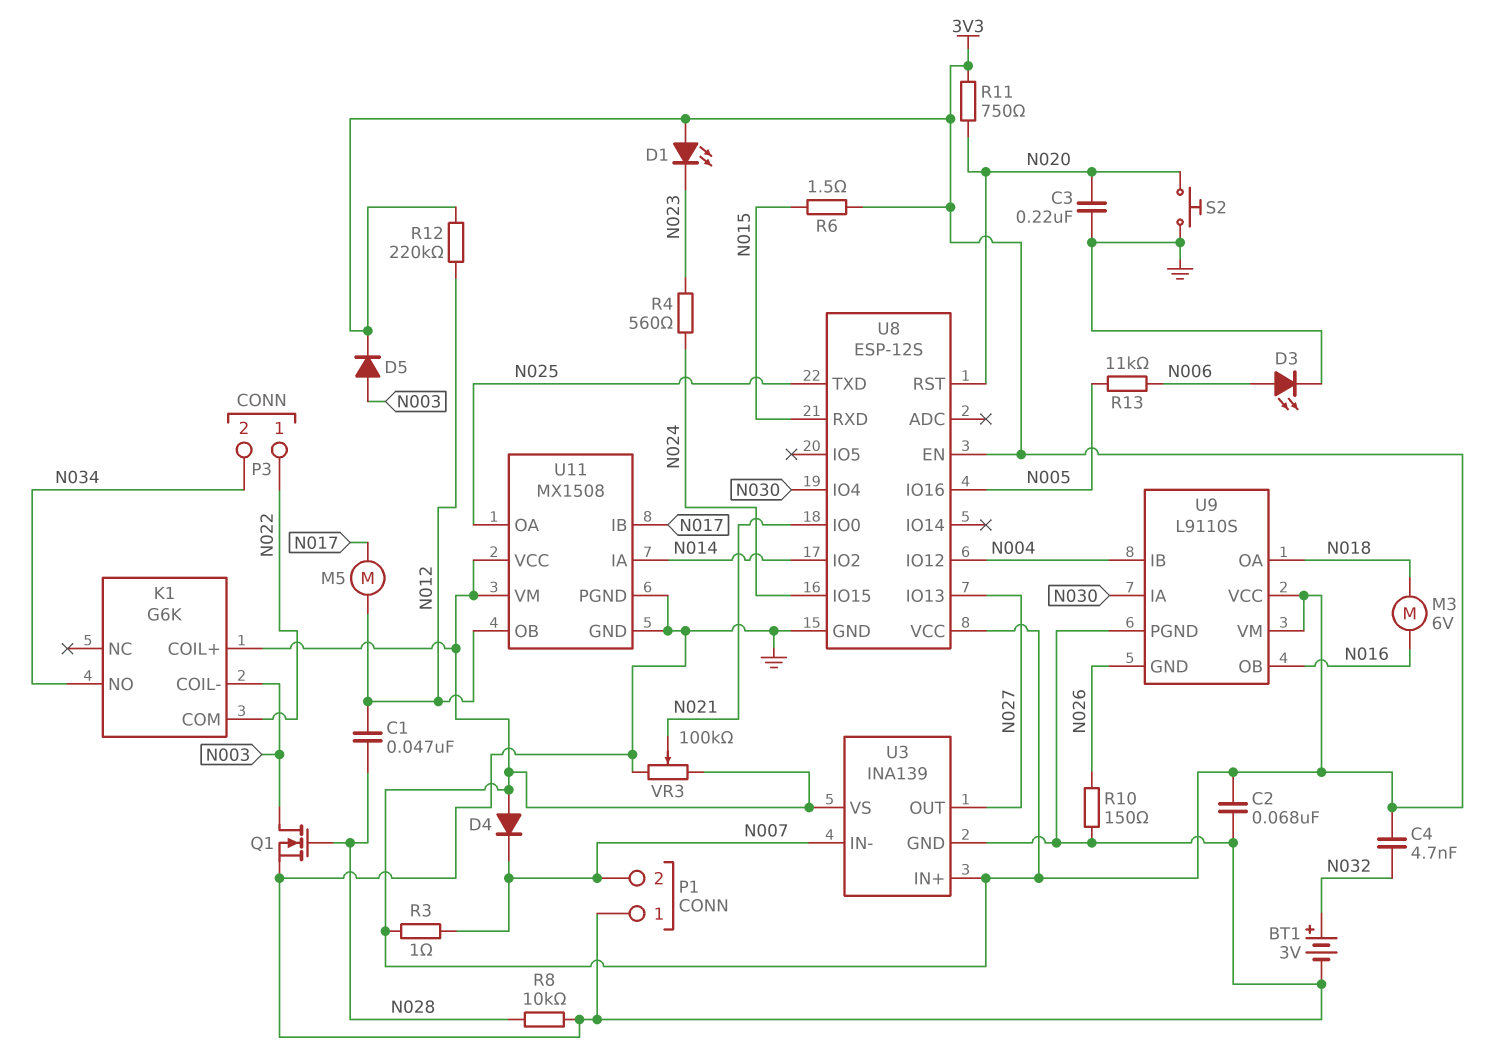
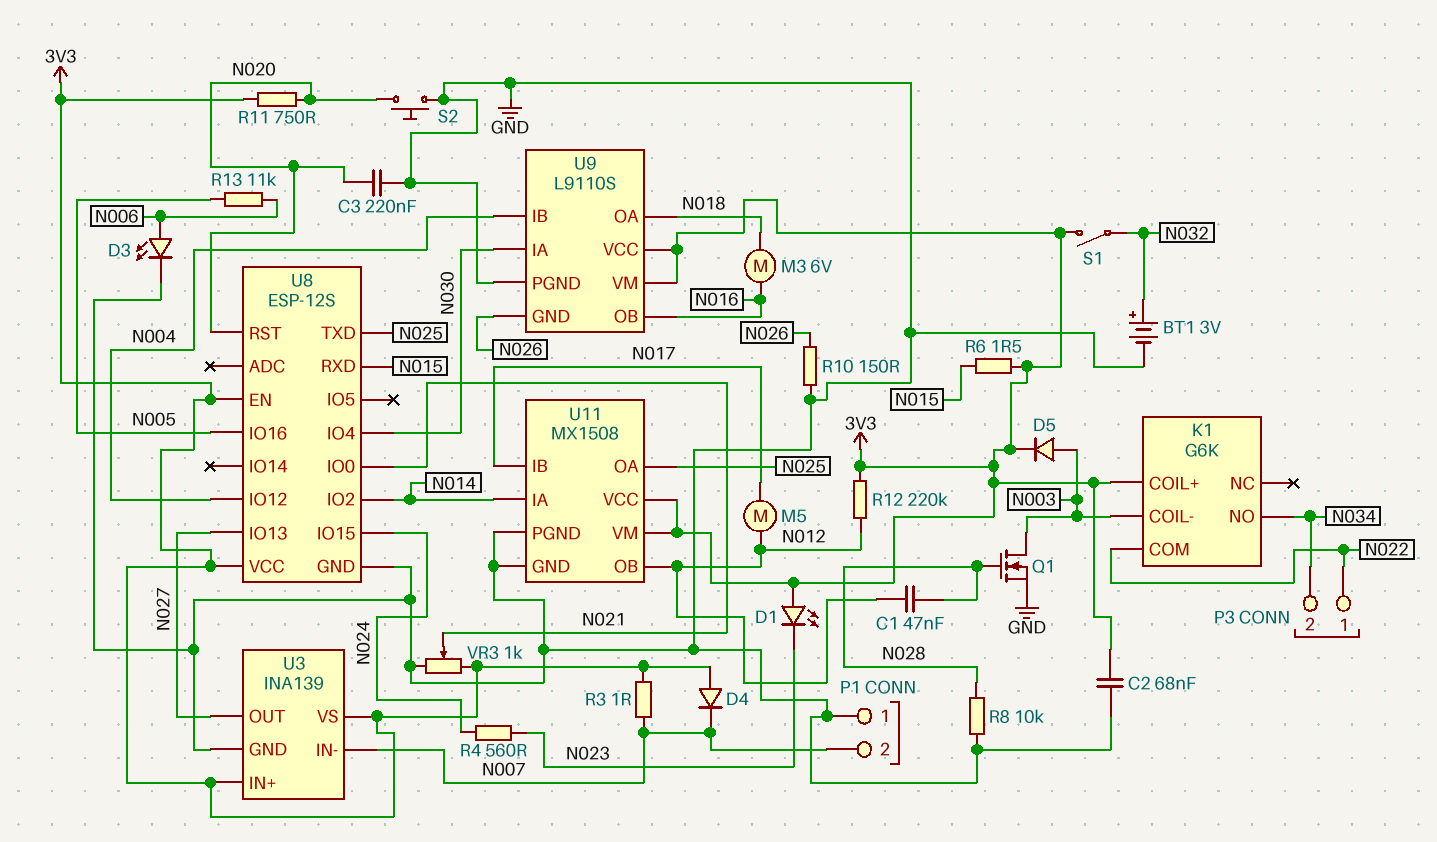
C4: 4.7nF (3V3, N032) -> none
S1: none -> switch (3V3, N032)
VR3: 100k (3V3, GND, wiper N021) -> 1k (3V3, GND, wiper N021)

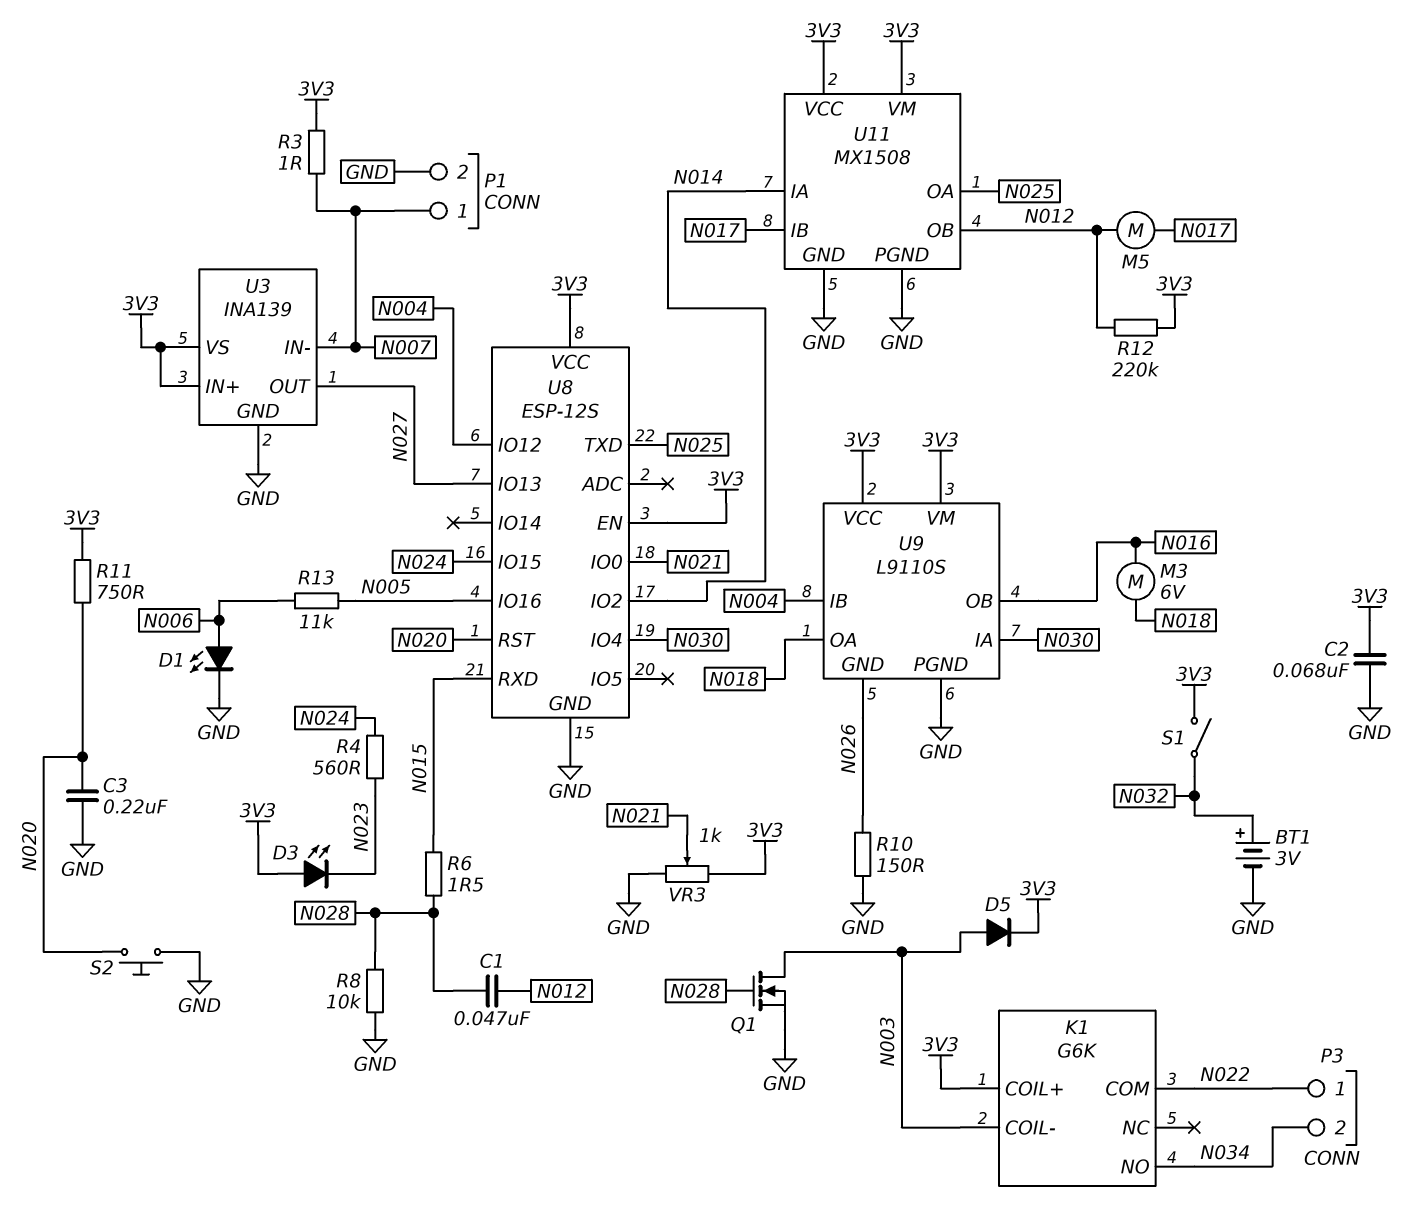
D1: LED (A 3V3, K N023) -> LED (A N006, K GND)
D3: LED (A N006, K GND) -> LED (A 3V3, K N023)
D4: diode (A 3V3, K N007) -> none
P1 pin 1: GND -> N007
P1 pin 2: N007 -> GND
R6: 1.5 (3V3, N015) -> 1.5 (N015, N028)

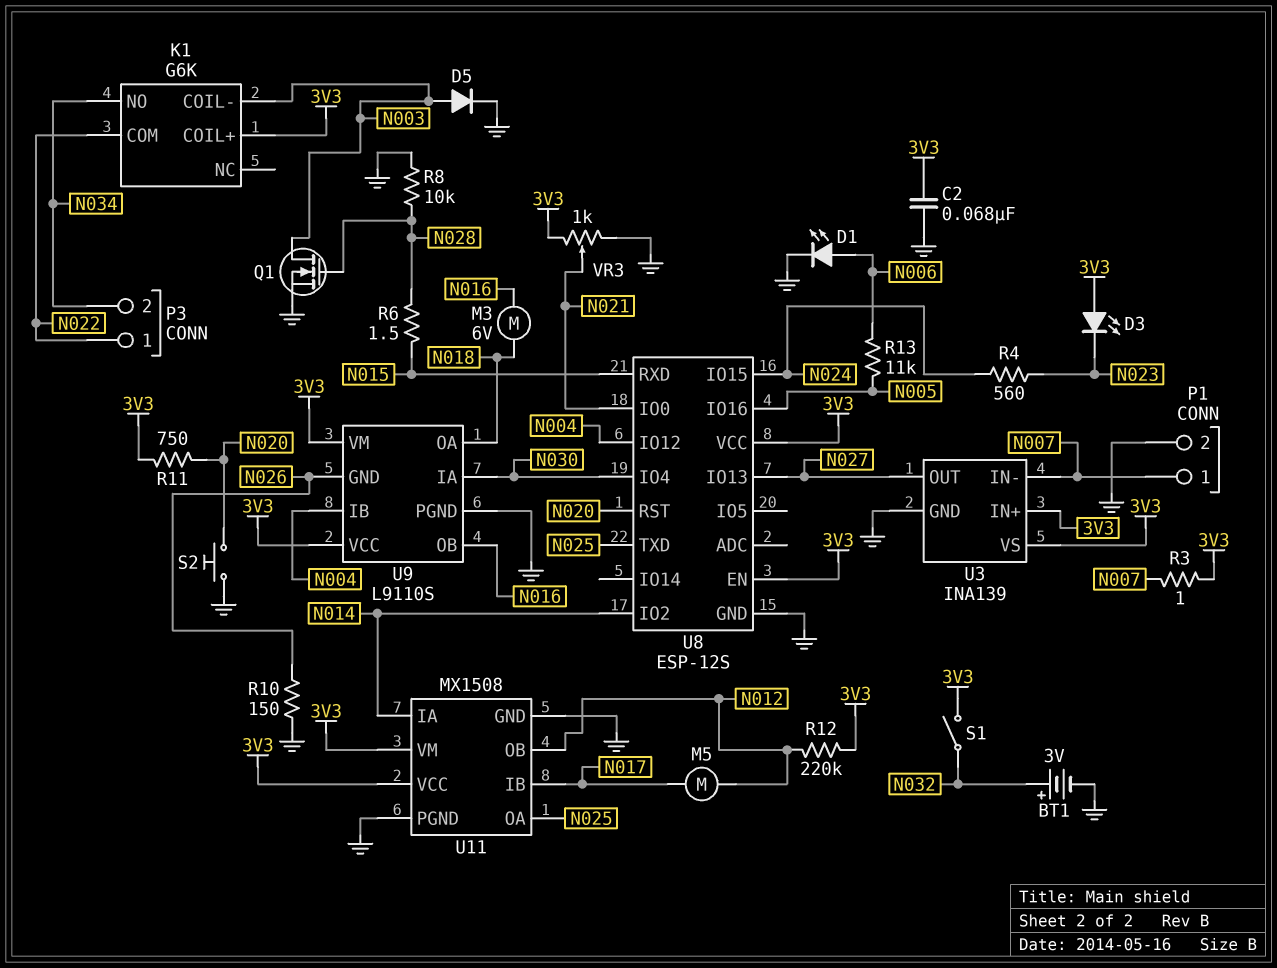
C1: 47nF (N012, N028) -> none
C3: 220nF (GND, N020) -> none
D5: diode (A N003, K 3V3) -> diode (A N003, K GND)

